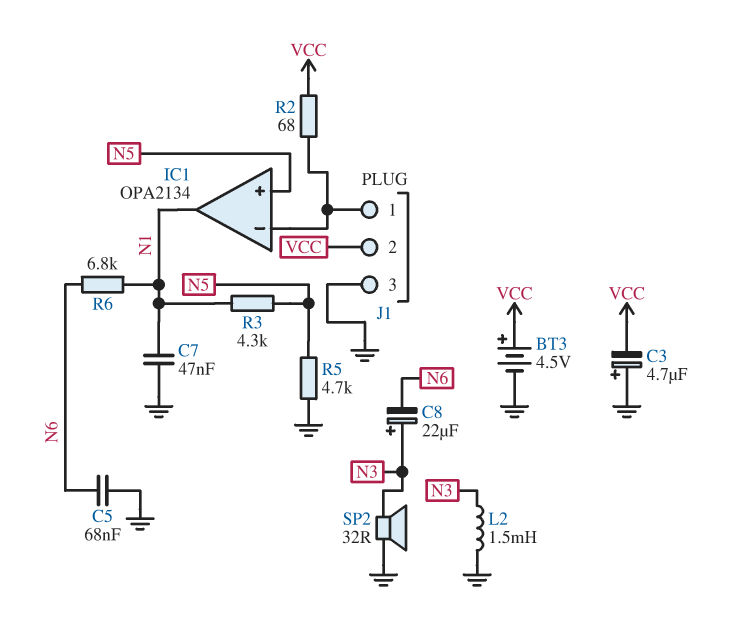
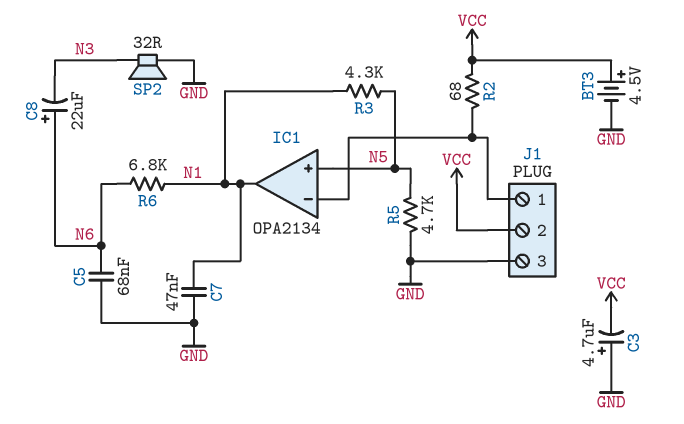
C8: 22uF (plus N3, minus N6) -> 22uF (plus N6, minus N3)
L2: 1.5mH (GND, N3) -> none

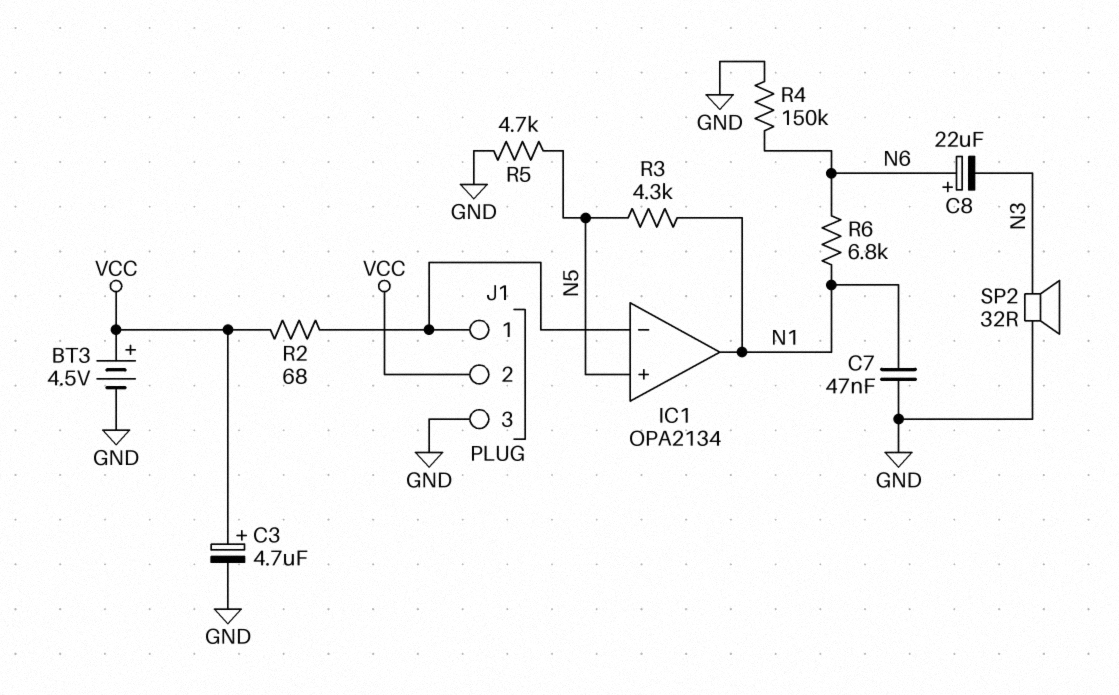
C3: 4.7uF (plus GND, minus VCC) -> 4.7uF (plus VCC, minus GND)
C5: 68nF (GND, N6) -> none
R4: none -> 150k (GND, N6)

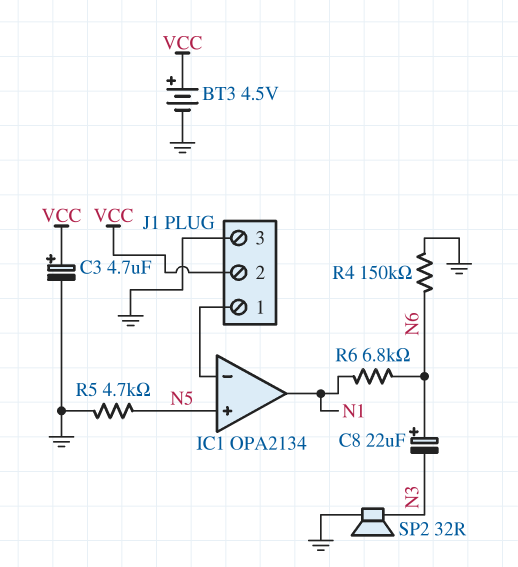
C7: 47nF (GND, N1) -> none
R2: 68 (IC1/in-, VCC) -> none
R3: 4.3k (N1, N5) -> none

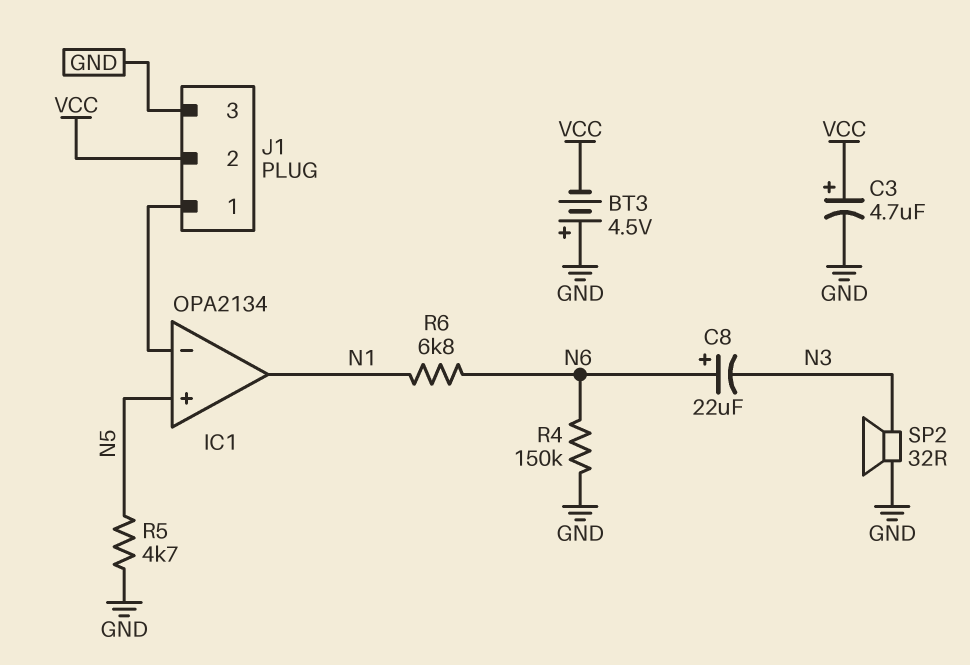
BT3: 4.5V (plus VCC, minus GND) -> 4.5V (plus GND, minus VCC)

